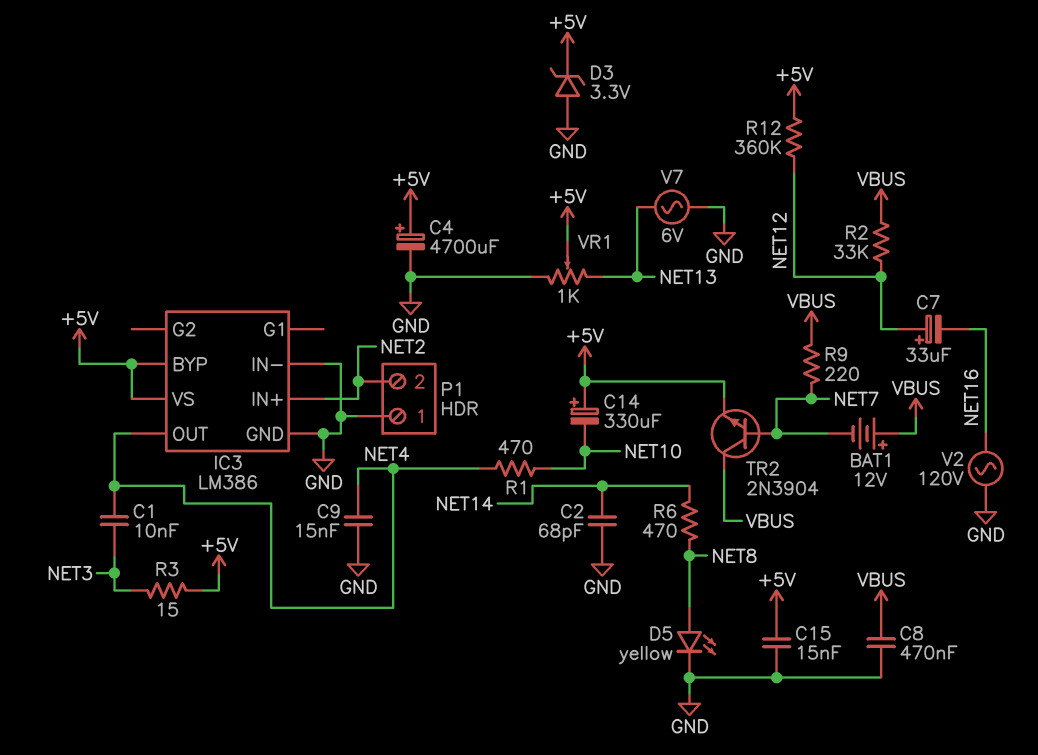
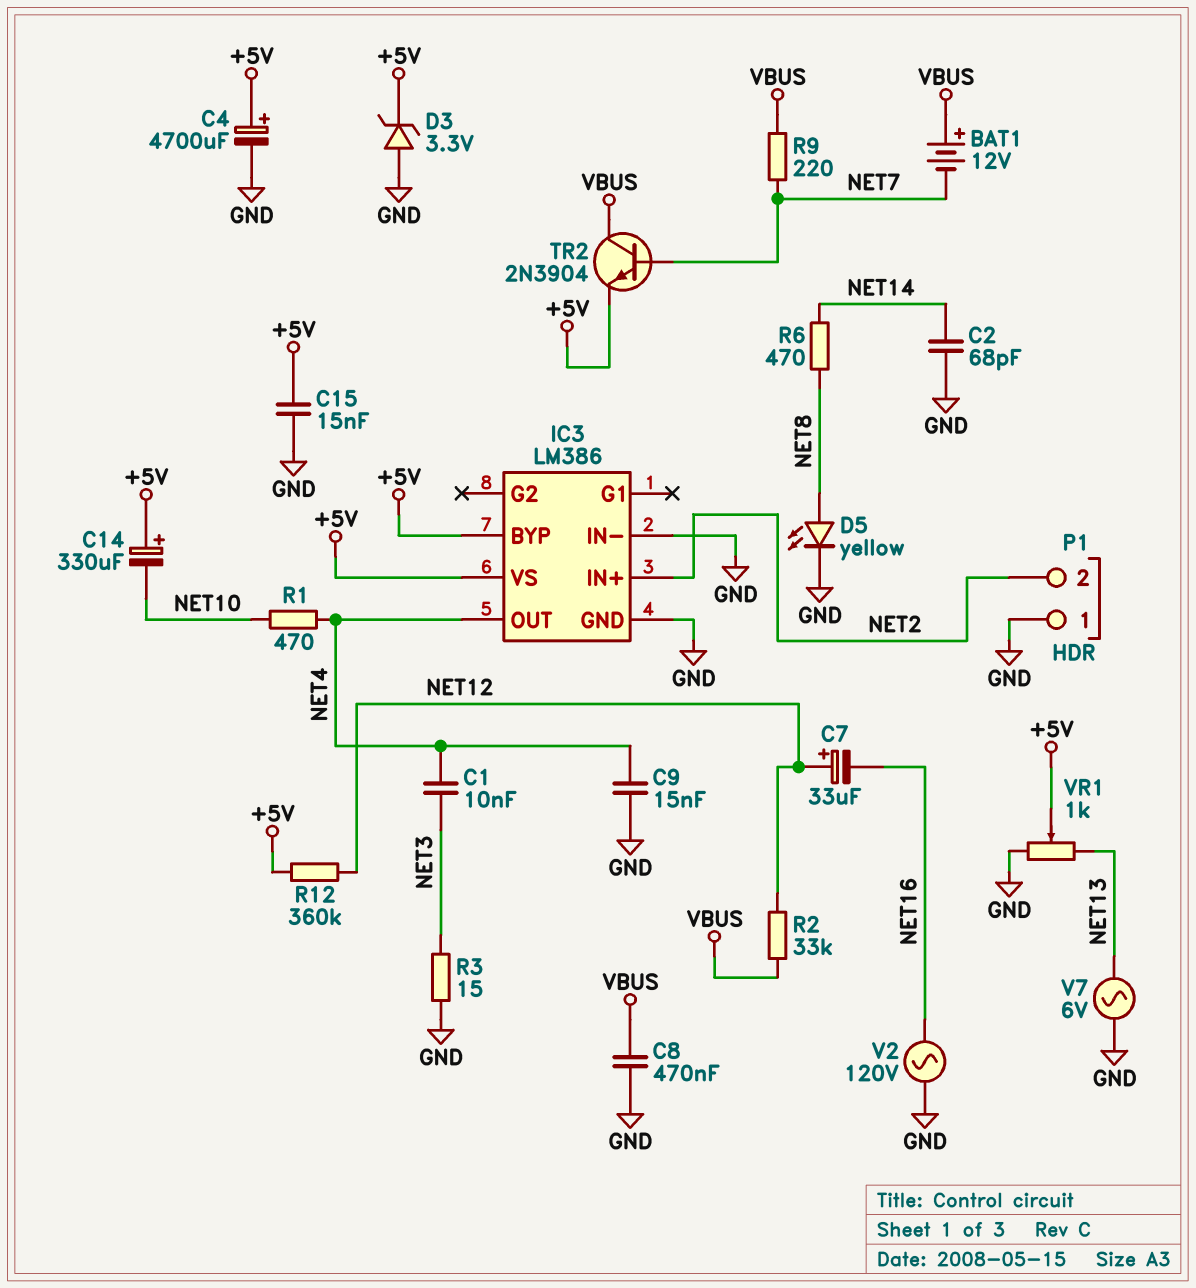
R3: 15 (+5V, NET3) -> 15 (GND, NET3)

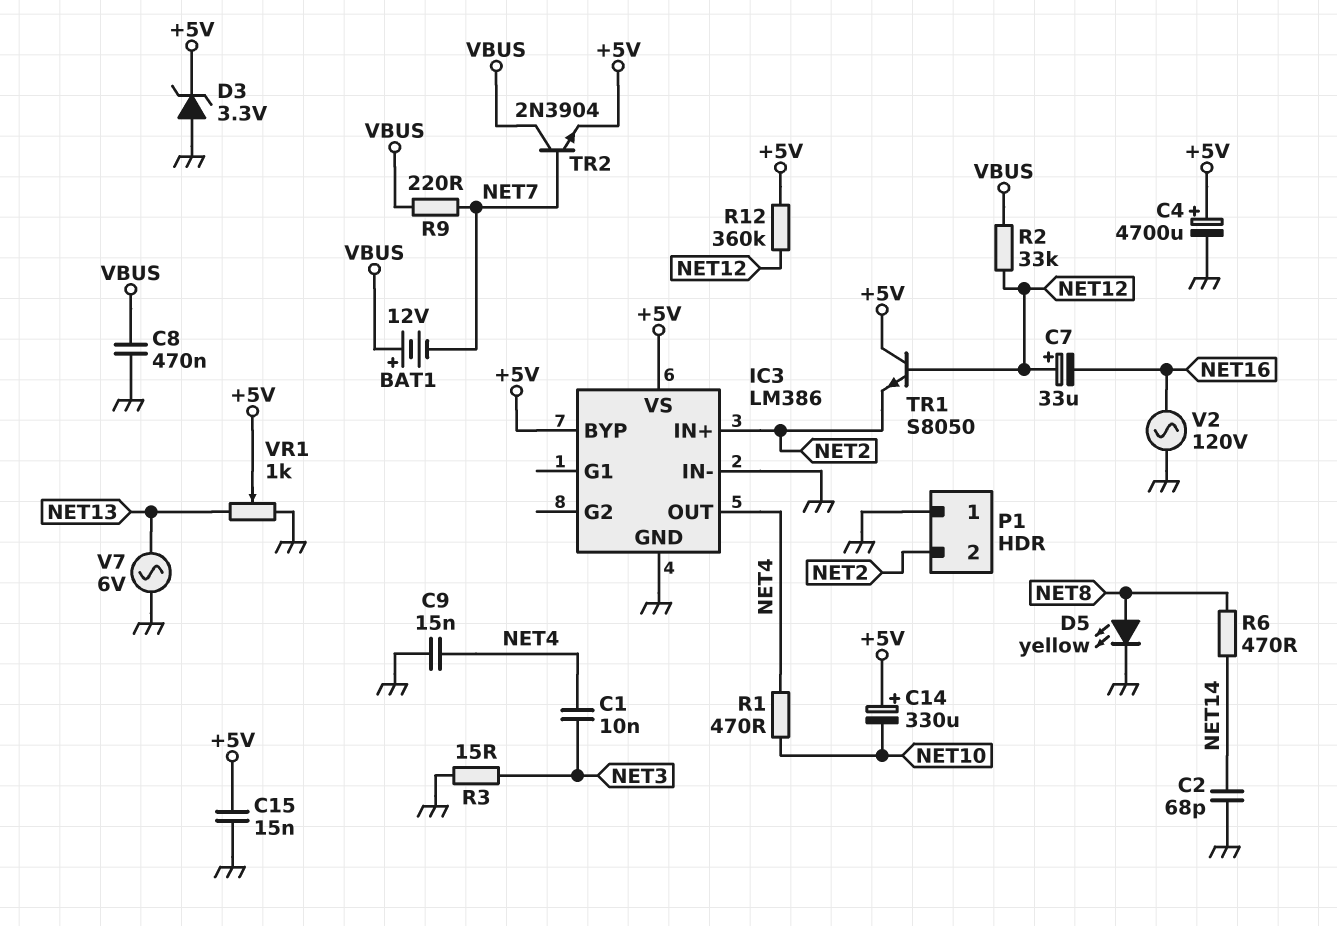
TR1: none -> NPN S8050 (B NET12, C +5V, E NET2)

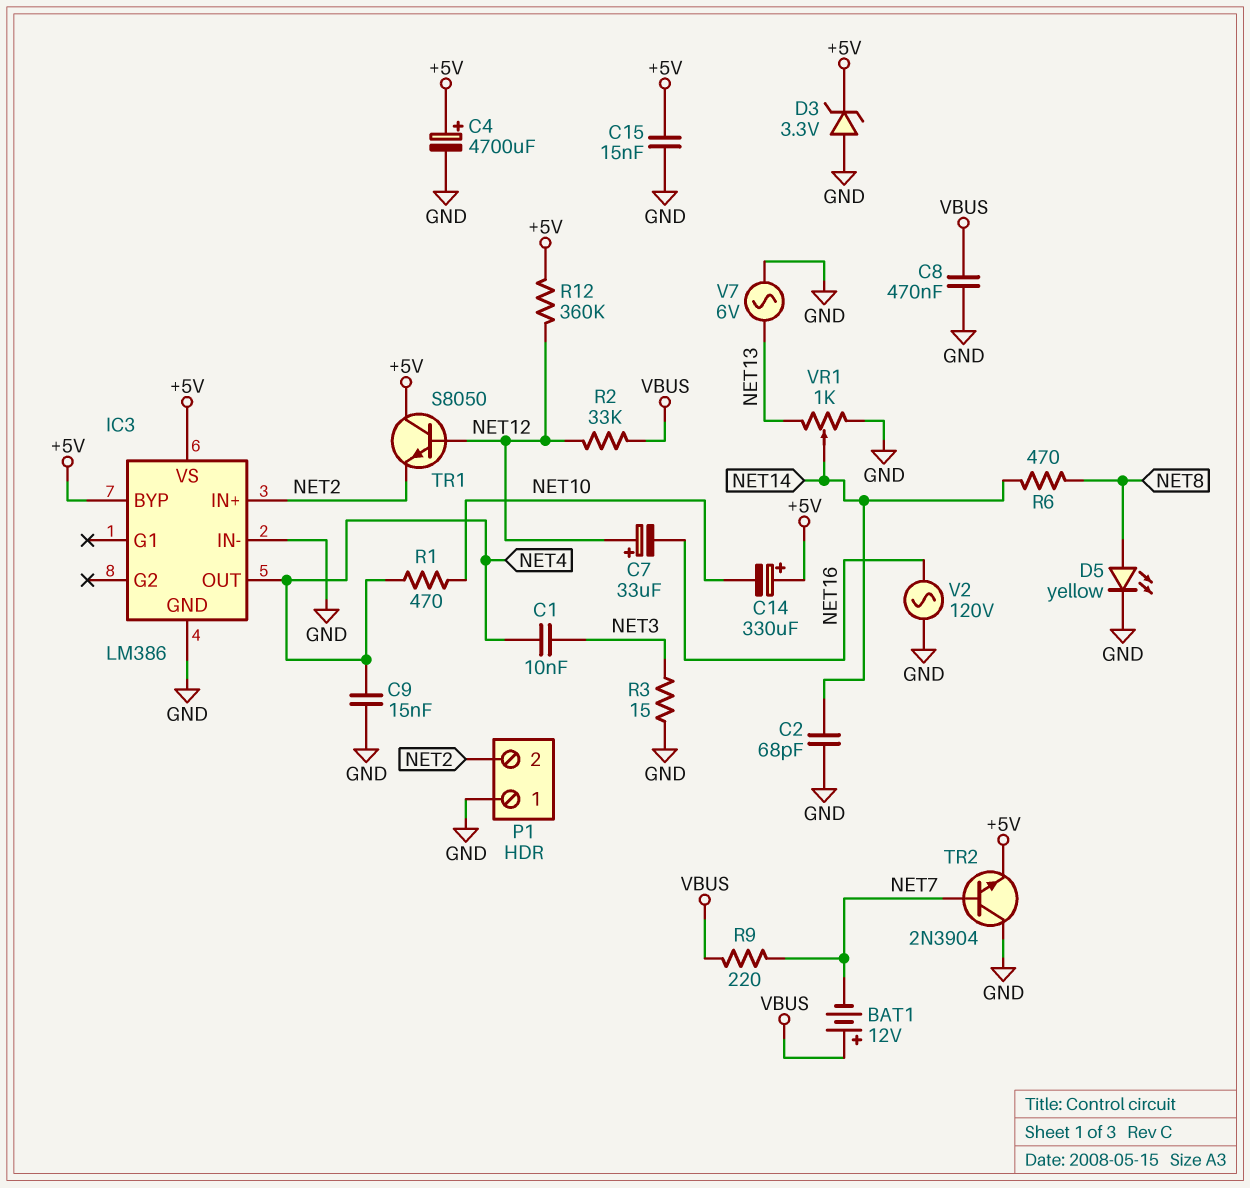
TR2: NPN 2N3904 (B NET7, C VBUS, E +5V) -> NPN 2N3904 (B NET7, C GND, E +5V)
VR1: 1k (GND, NET13, wiper +5V) -> 1k (GND, NET13, wiper NET14)

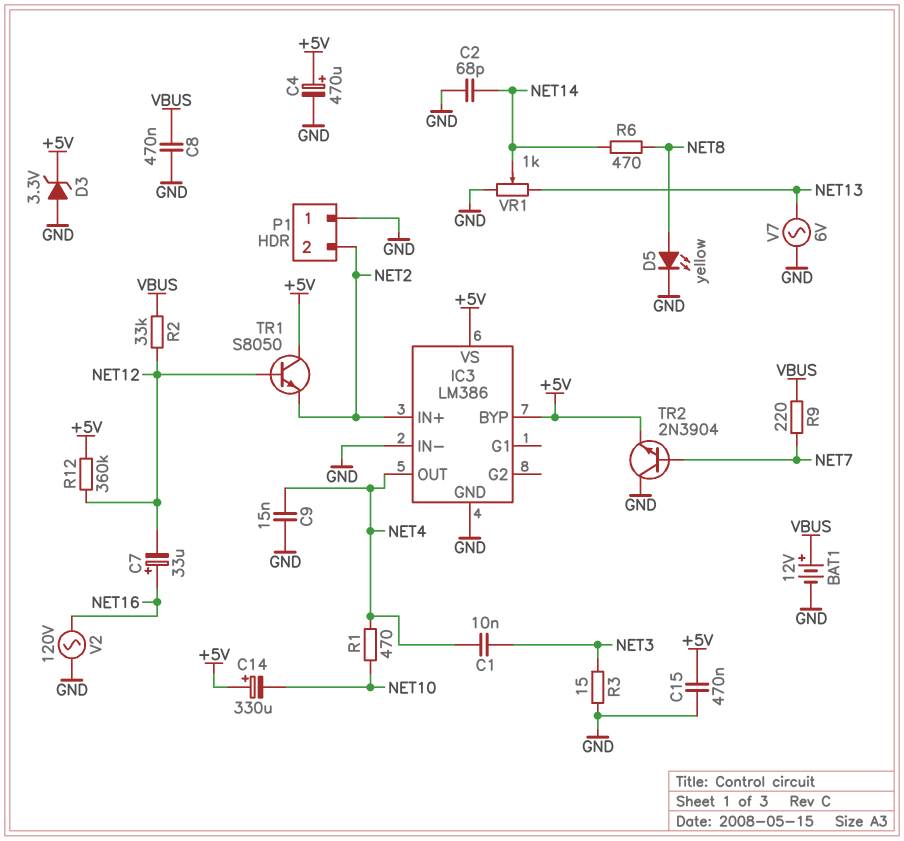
BAT1: 12V (plus VBUS, minus NET7) -> 12V (plus VBUS, minus GND)
C4: 4700uF (plus +5V, minus GND) -> 470uF (plus +5V, minus GND)
C7: 33uF (plus NET12, minus NET16) -> 33uF (plus NET16, minus NET12)
C15: 15nF (+5V, GND) -> 470nF (+5V, GND)

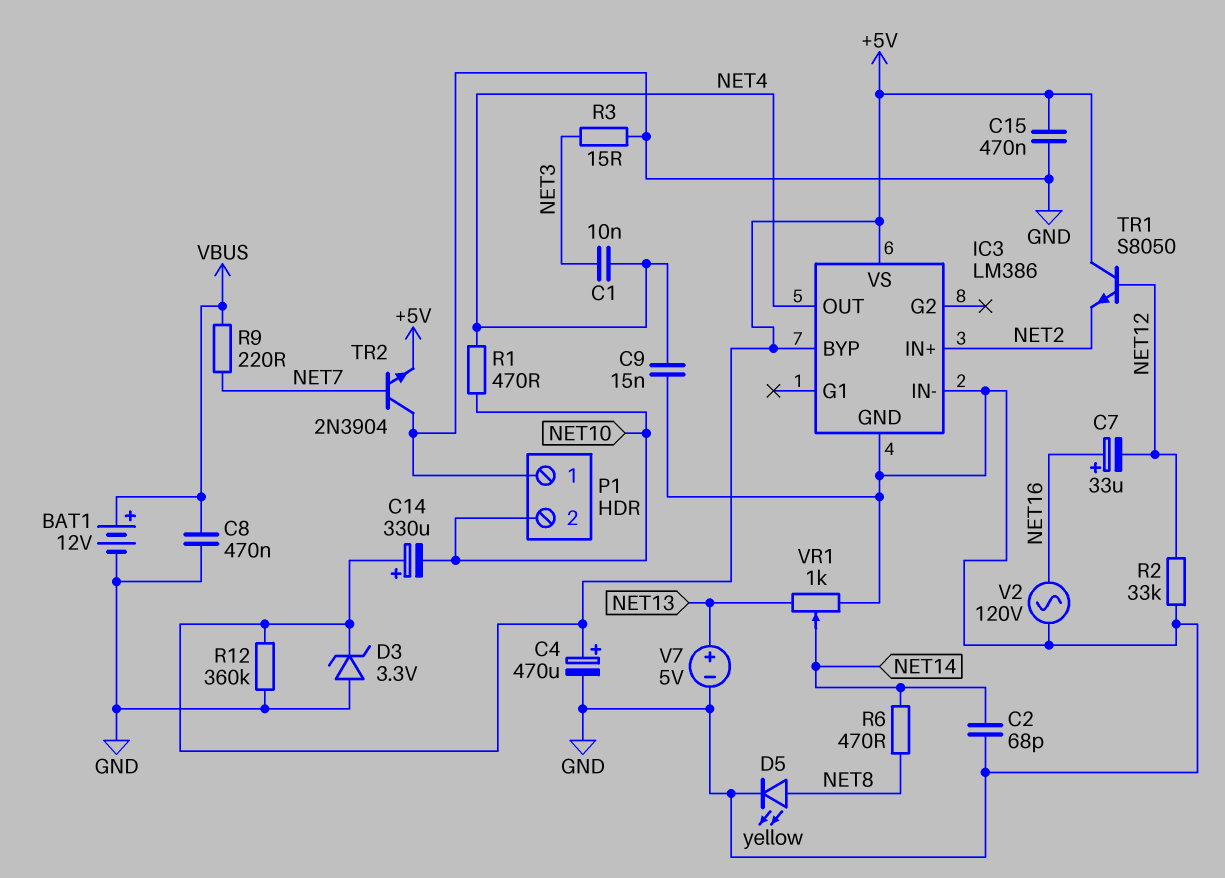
P1 pin 2: NET2 -> NET10
R2: 33k (NET12, VBUS) -> 33k (GND, NET12)
R12: 360k (+5V, NET12) -> 360k (+5V, GND)
V7: AC 6V (GND, NET13) -> 5V (plus NET13, minus GND)

